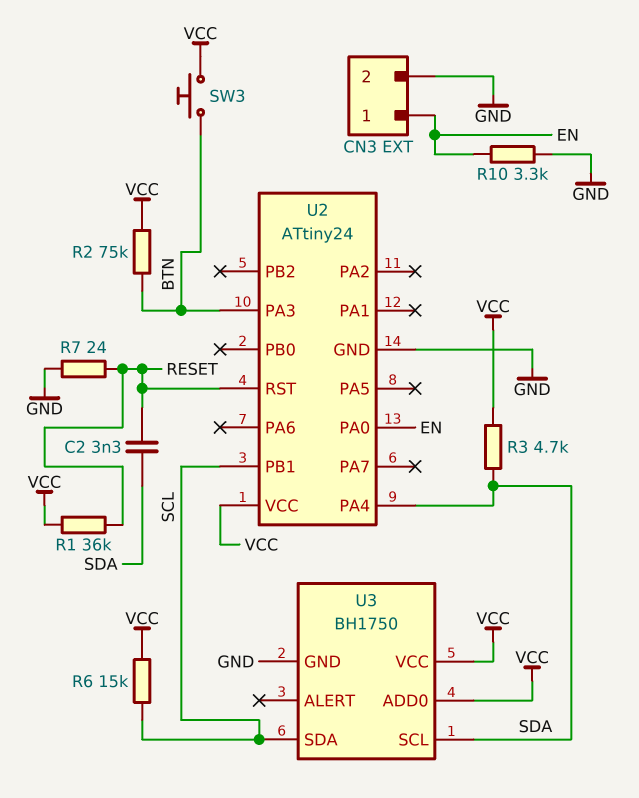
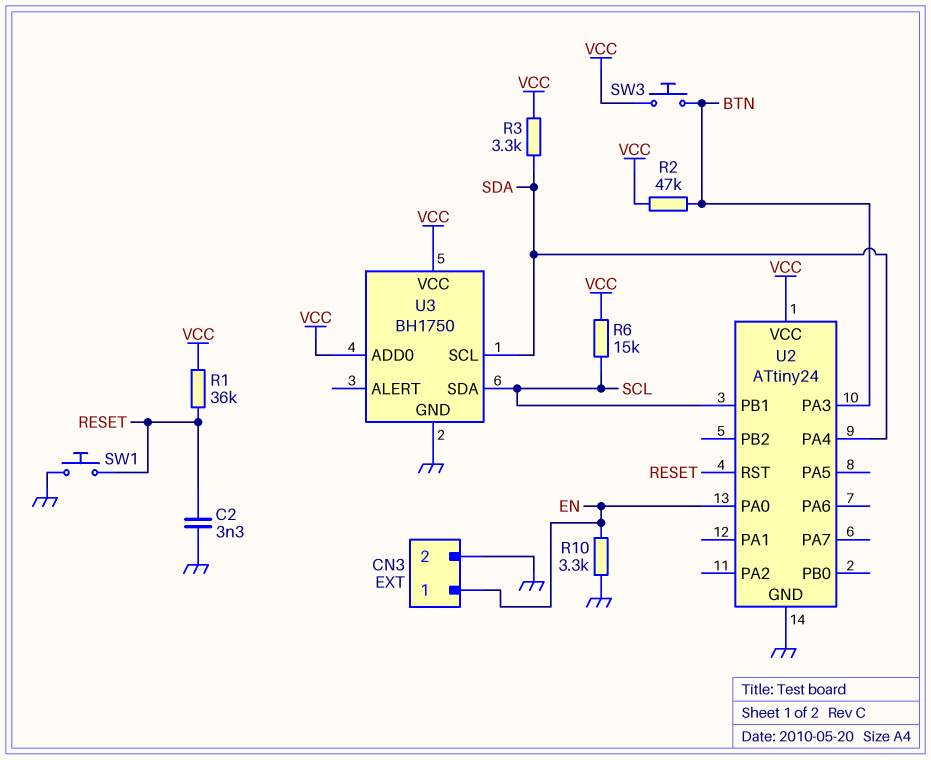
C2: 3.3nF (RESET, SDA) -> 3.3nF (GND, RESET)
R2: 75k (BTN, VCC) -> 47k (BTN, VCC)
R3: 4.7k (SDA, VCC) -> 3.3k (SDA, VCC)
R7: 24 (GND, RESET) -> none
SW1: none -> button (GND, RESET)

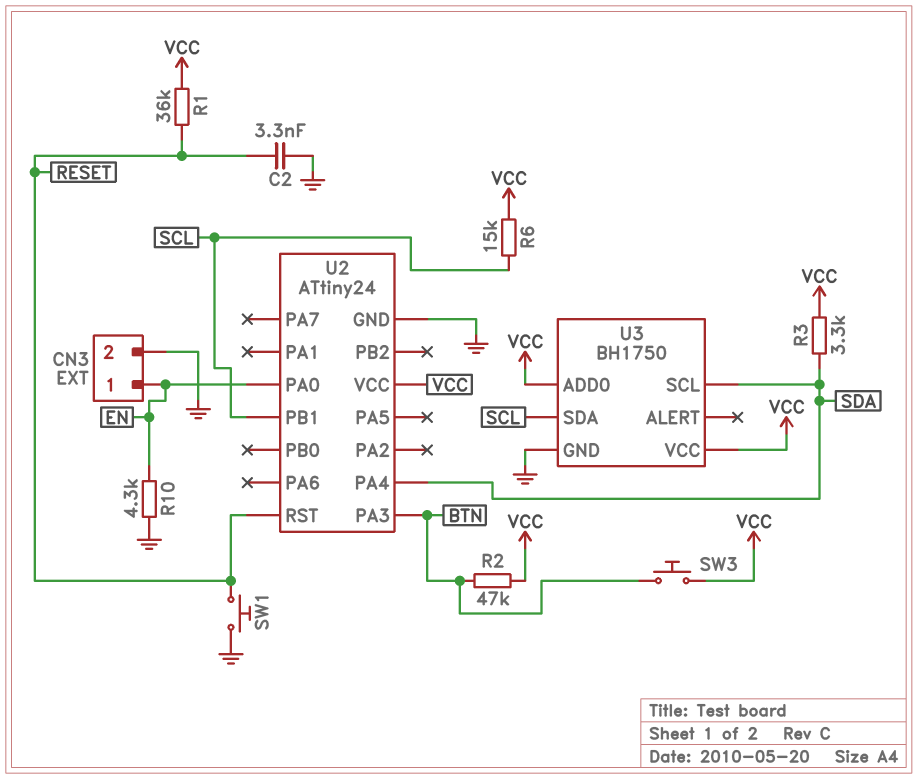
R10: 3.3k (EN, GND) -> 4.3k (EN, GND)

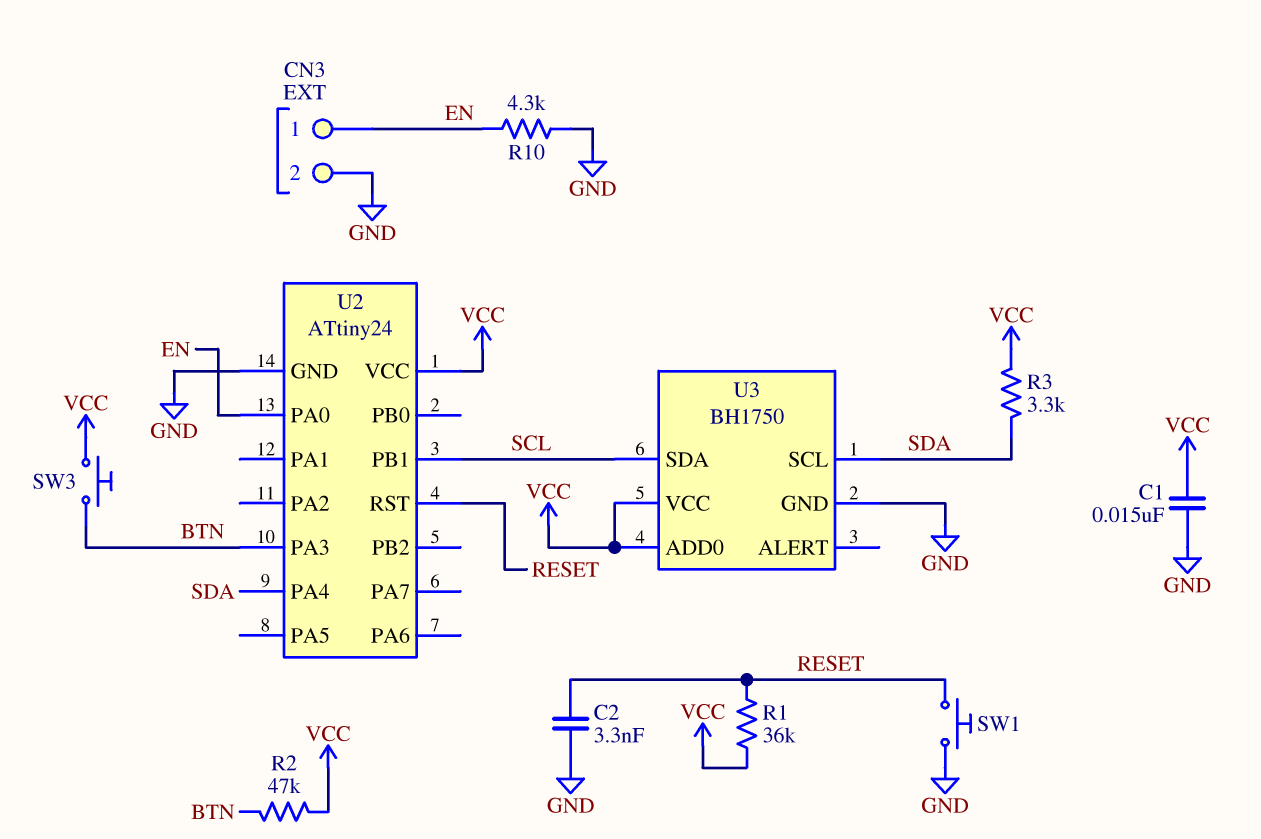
C1: none -> 15nF (GND, VCC)
R6: 15k (SCL, VCC) -> none

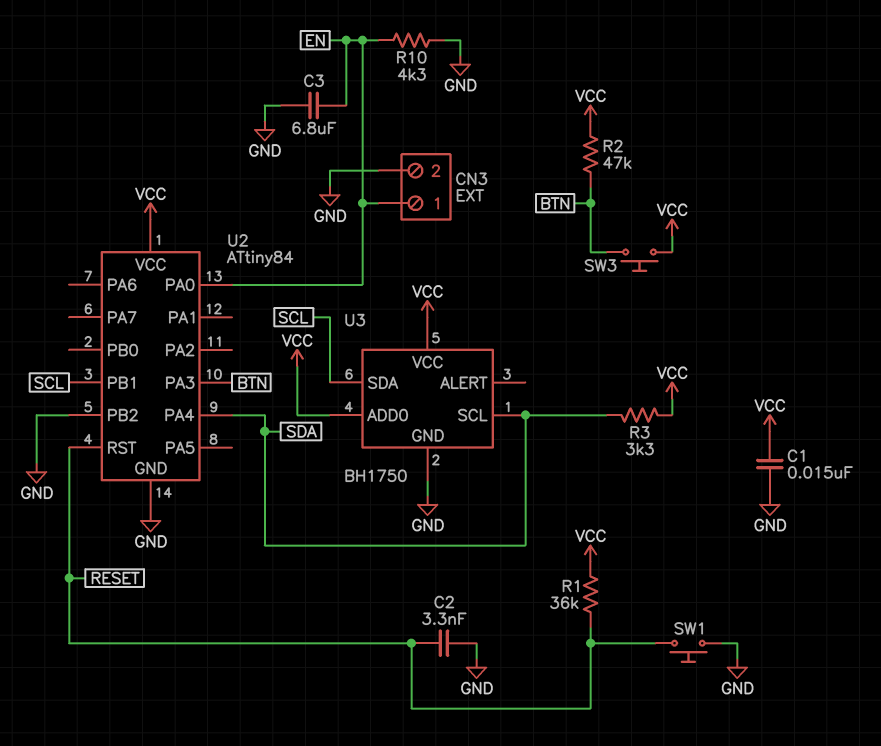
C3: none -> 6.8uF (EN, GND)
U2: ATtiny24 -> ATtiny84
U2 pin PB2: none -> GND

